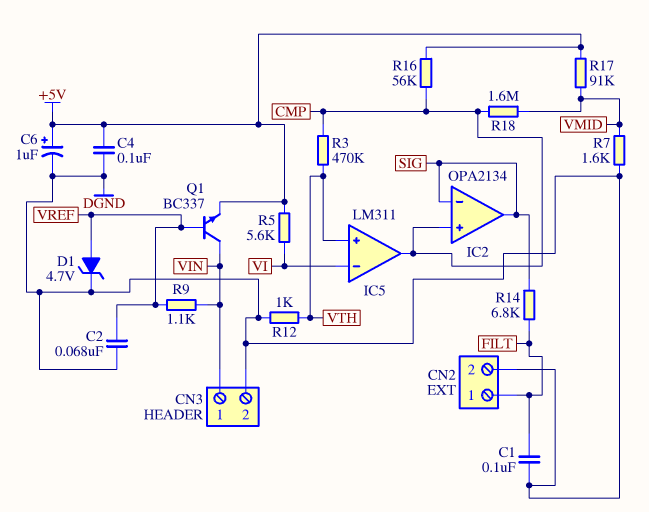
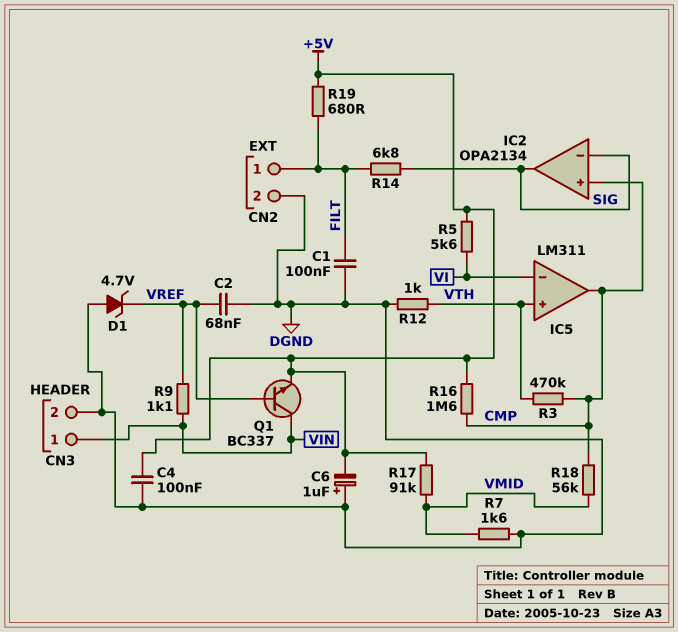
C6: 1uF (plus +5V, minus DGND) -> 1uF (plus DGND, minus +5V)
D1: zener 4.7V (A VREF, K DGND) -> zener 4.7V (A DGND, K VREF)
R16: 56k (+5V, CMP) -> 1.6M (+5V, CMP)
R18: 1.6M (CMP, VMID) -> 56k (CMP, VMID)
R19: none -> 680 (+5V, FILT)

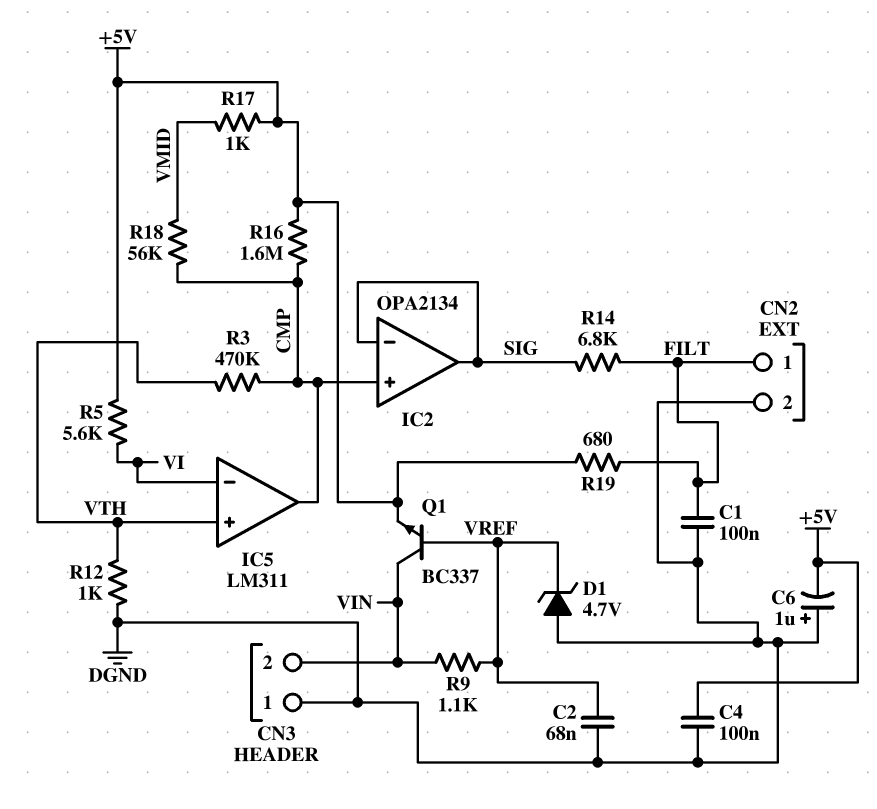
CN3 pin 1: VIN -> DGND
CN3 pin 2: DGND -> VIN
R7: 1.6k (DGND, VMID) -> none
R17: 91k (+5V, VMID) -> 1k (+5V, VMID)

